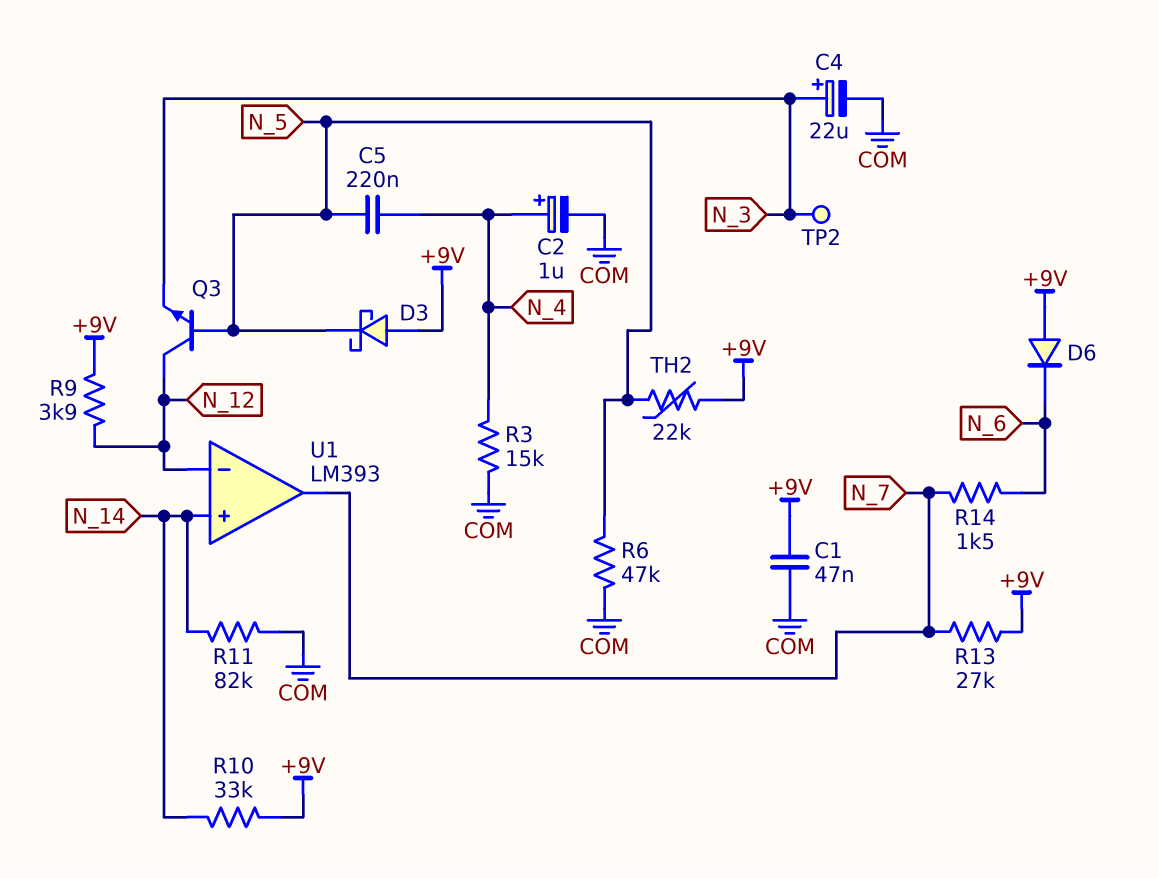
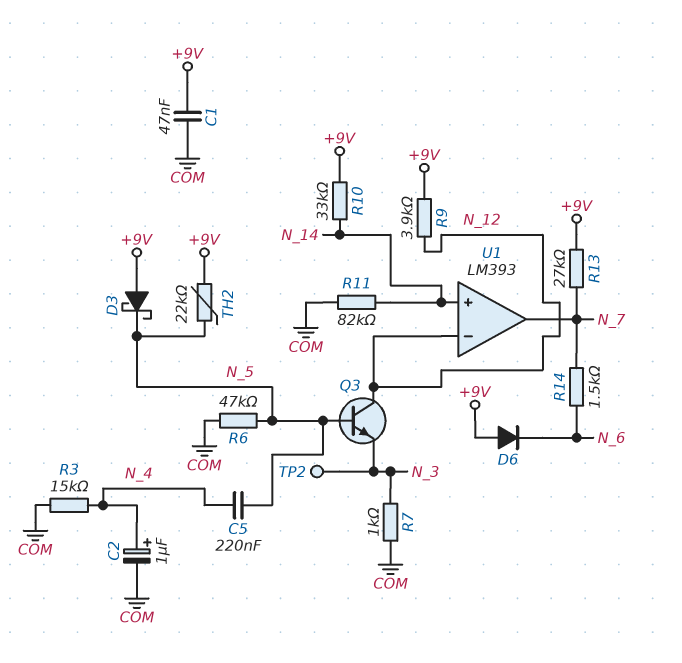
C4: 22uF (plus N_3, minus COM) -> none
R7: none -> 1k (COM, N_3)

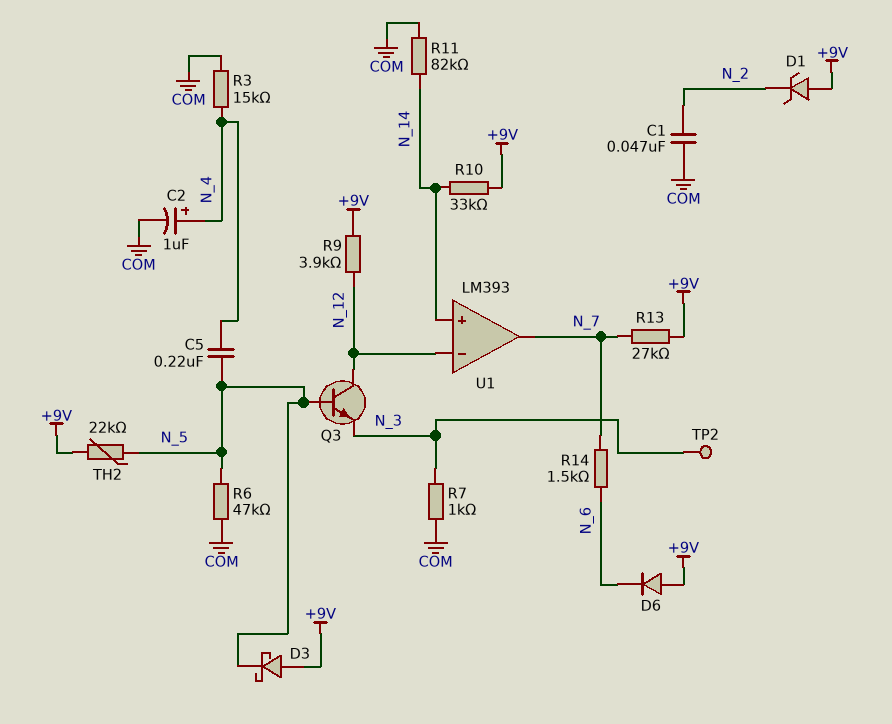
C1: 47nF (+9V, COM) -> 47nF (COM, N_2)
D1: none -> zener (A +9V, K N_2)

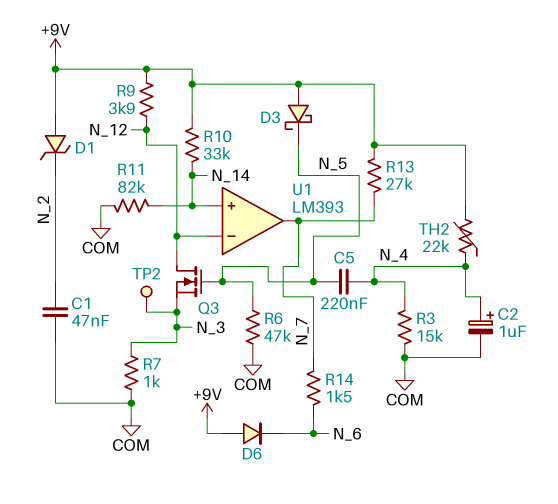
Q3: NPN (B N_5, C N_12, E N_3) -> NMOS (G N_5, D N_12, S N_3)
TH2: 22k (+9V, N_5) -> 22k (+9V, N_4)

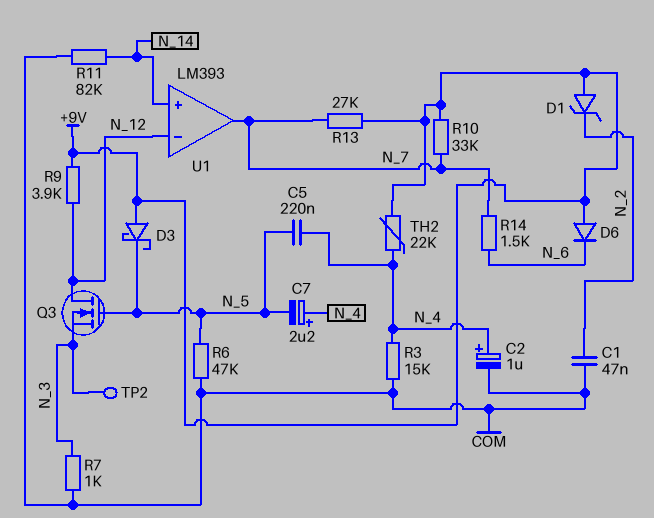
C7: none -> 2.2uF (plus N_4, minus N_5)
R10: 33k (+9V, N_14) -> 33k (+9V, N_7)

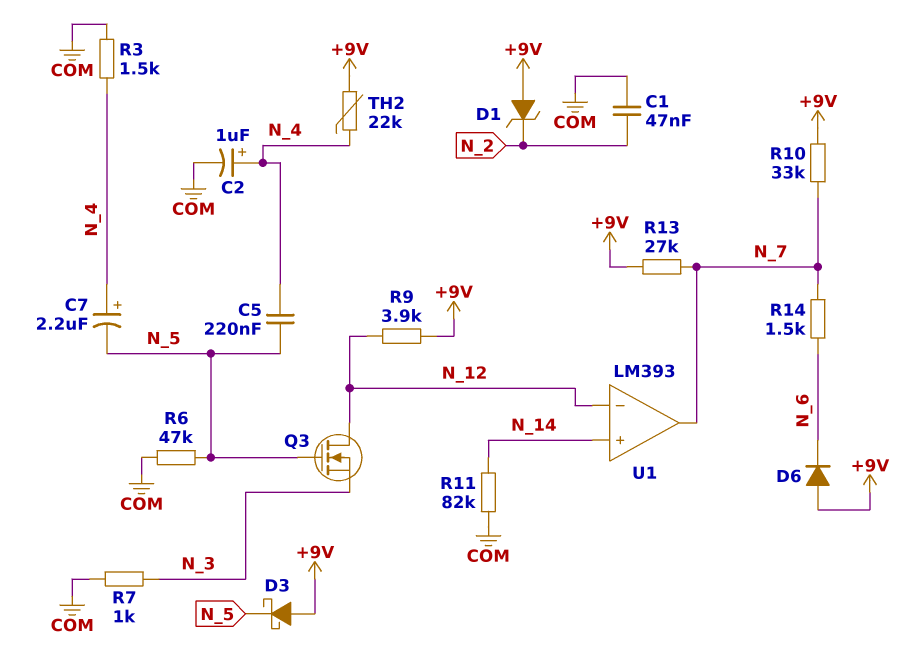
R3: 15k (COM, N_4) -> 1.5k (COM, N_4)
TP2: test point (N_3) -> none

